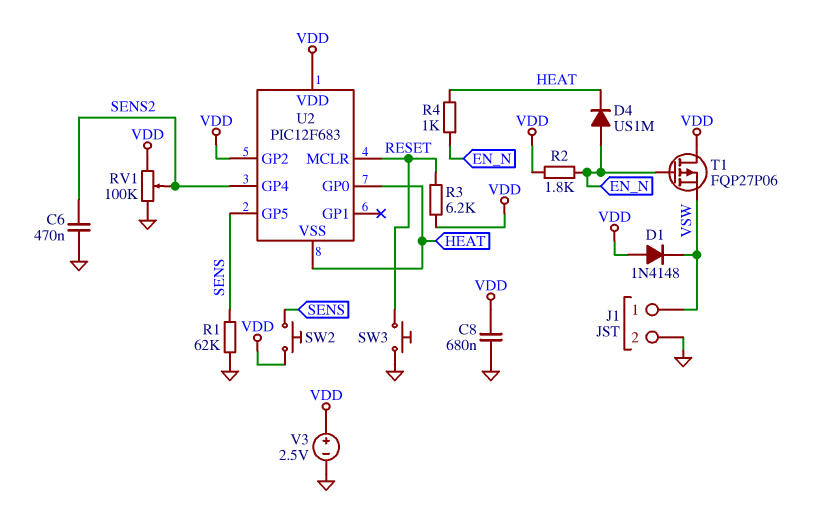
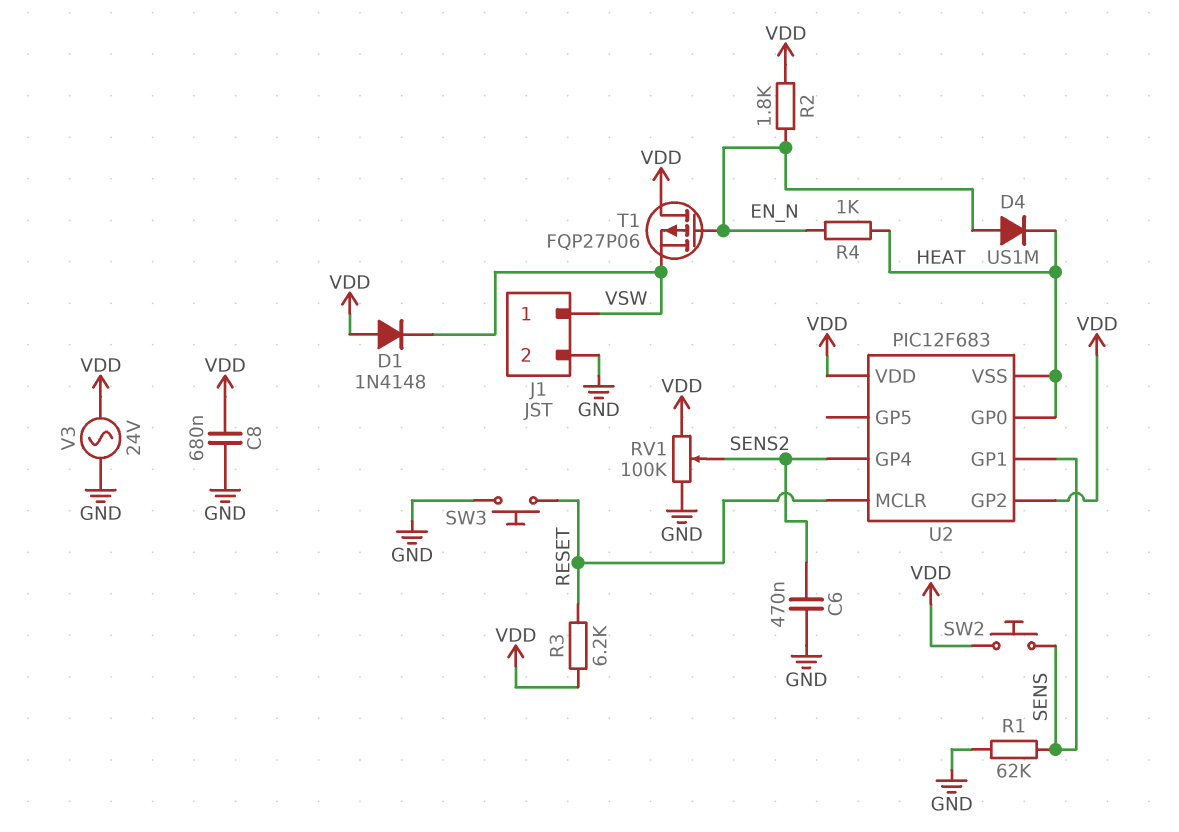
U2 pin GP1: none -> SENS
U2 pin GP5: SENS -> none
V3: 2.5V (plus VDD, minus GND) -> AC 24V (GND, VDD)

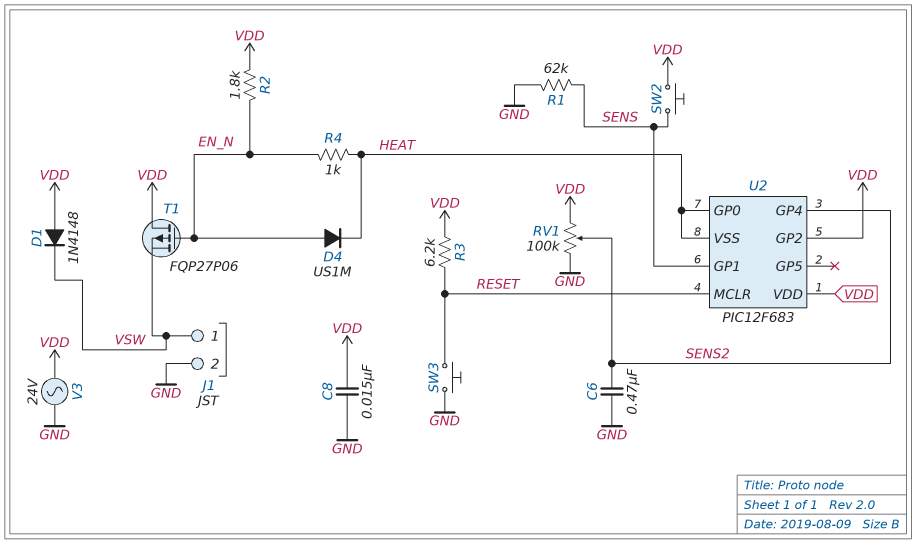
C8: 680nF (GND, VDD) -> 15nF (GND, VDD)

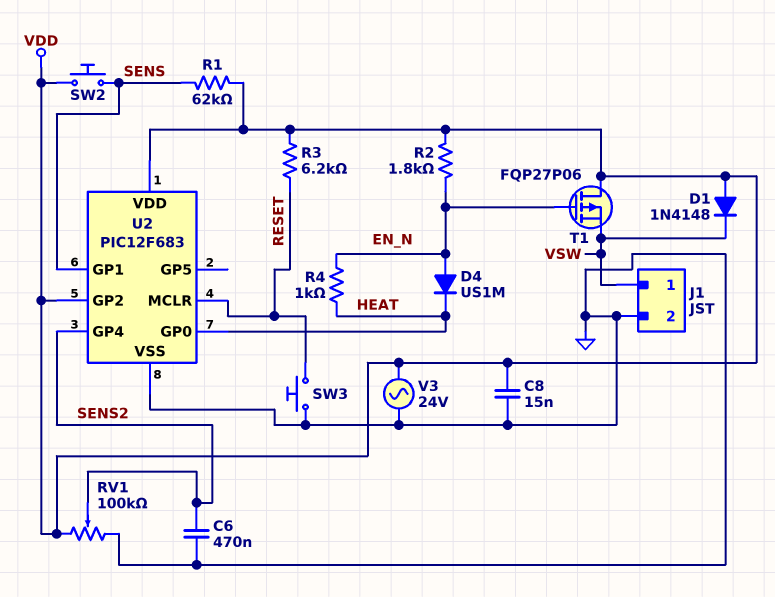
R1: 62k (GND, SENS) -> 62k (SENS, VDD)
U2 pin VSS: HEAT -> GND

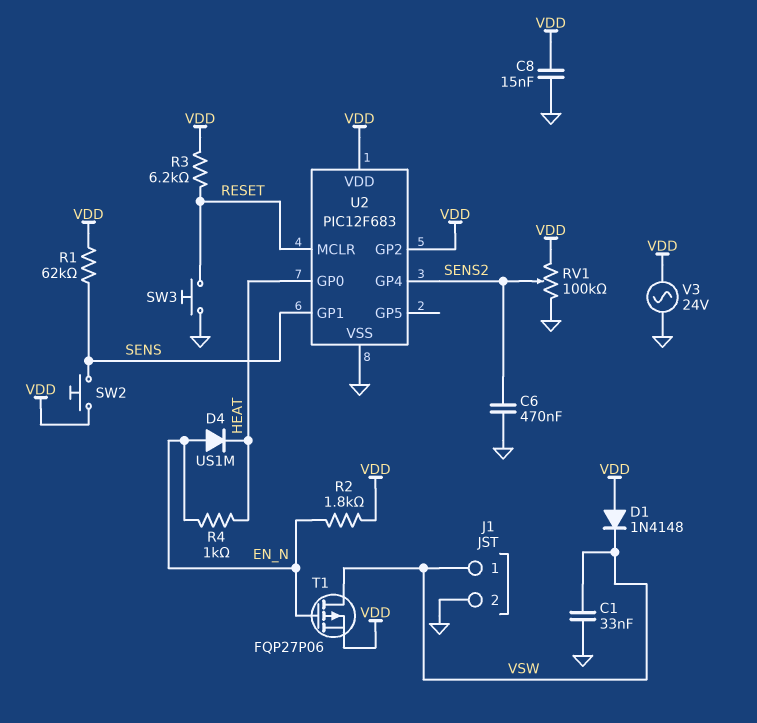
C1: none -> 33nF (GND, VSW)
T1: PMOS FQP27P06 (G EN_N, D VDD, S VSW) -> PMOS FQP27P06 (G EN_N, D VSW, S VDD)

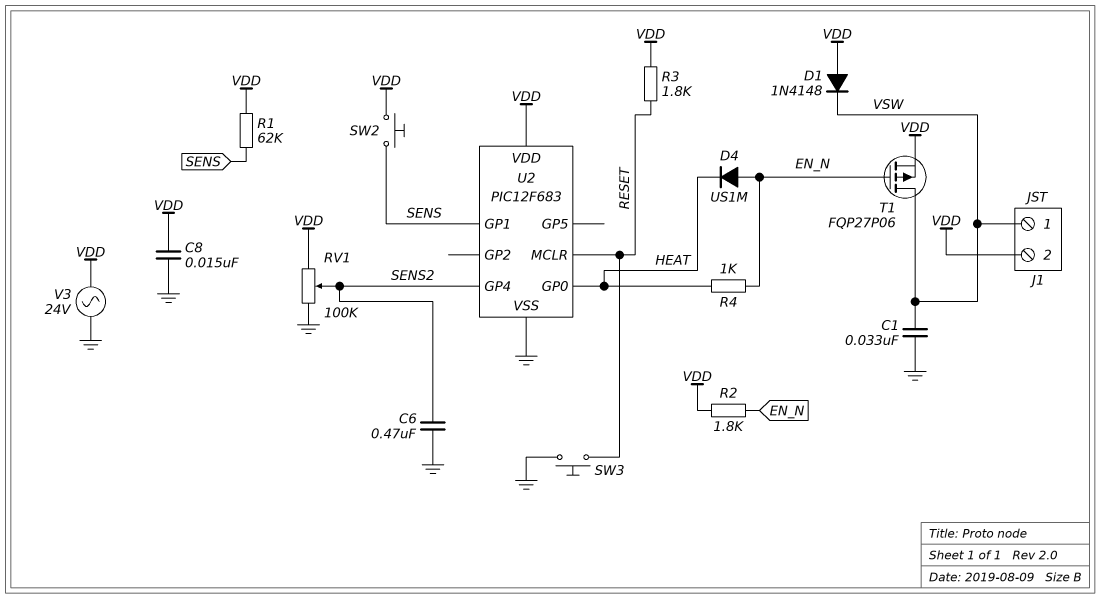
J1 pin 2: GND -> VDD
R3: 6.2k (RESET, VDD) -> 1.8k (RESET, VDD)
U2 pin GP2: VDD -> none

